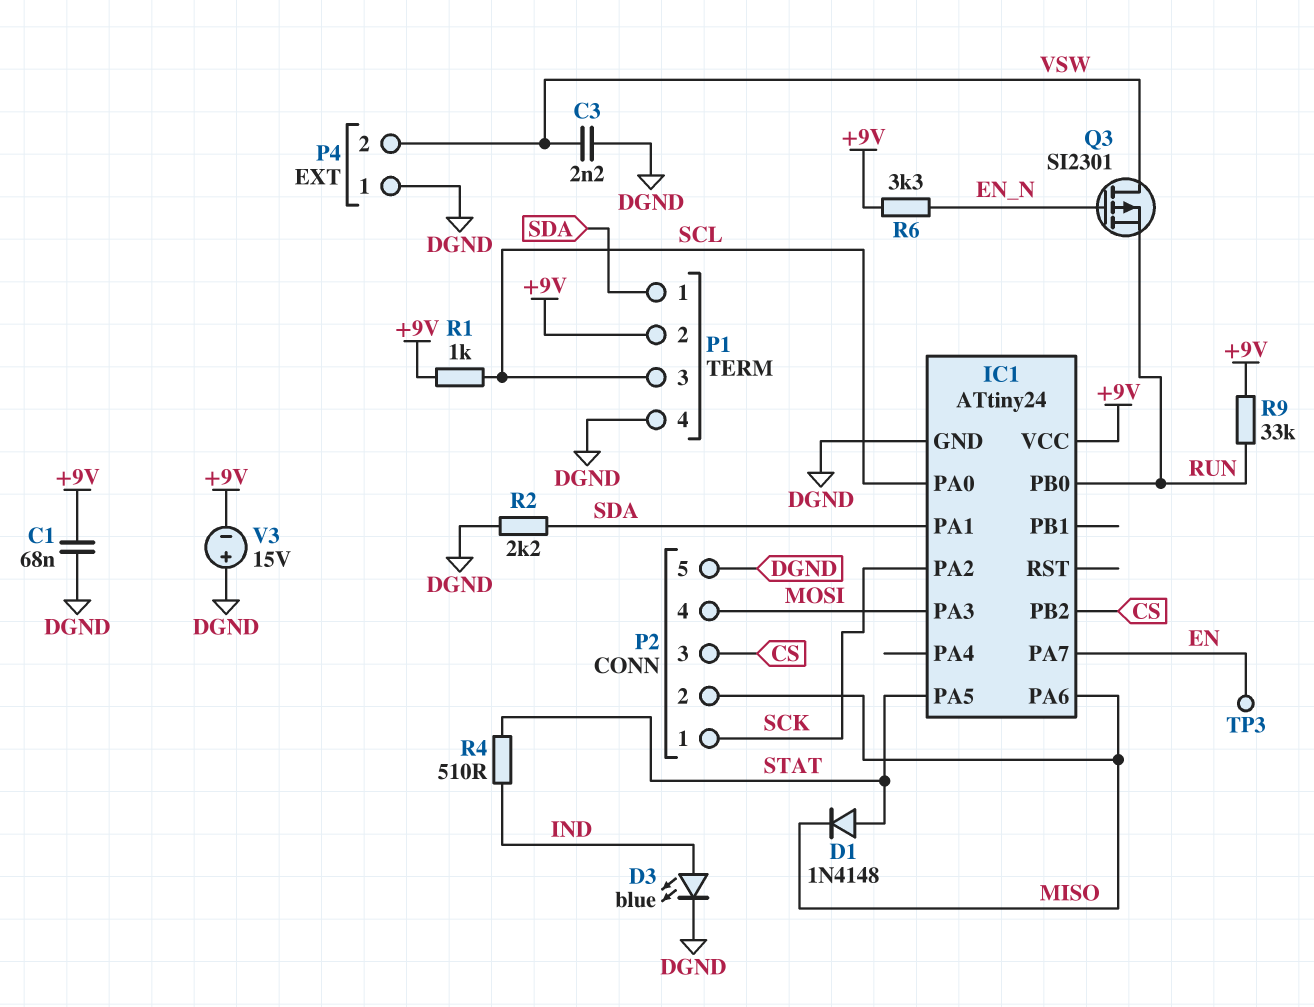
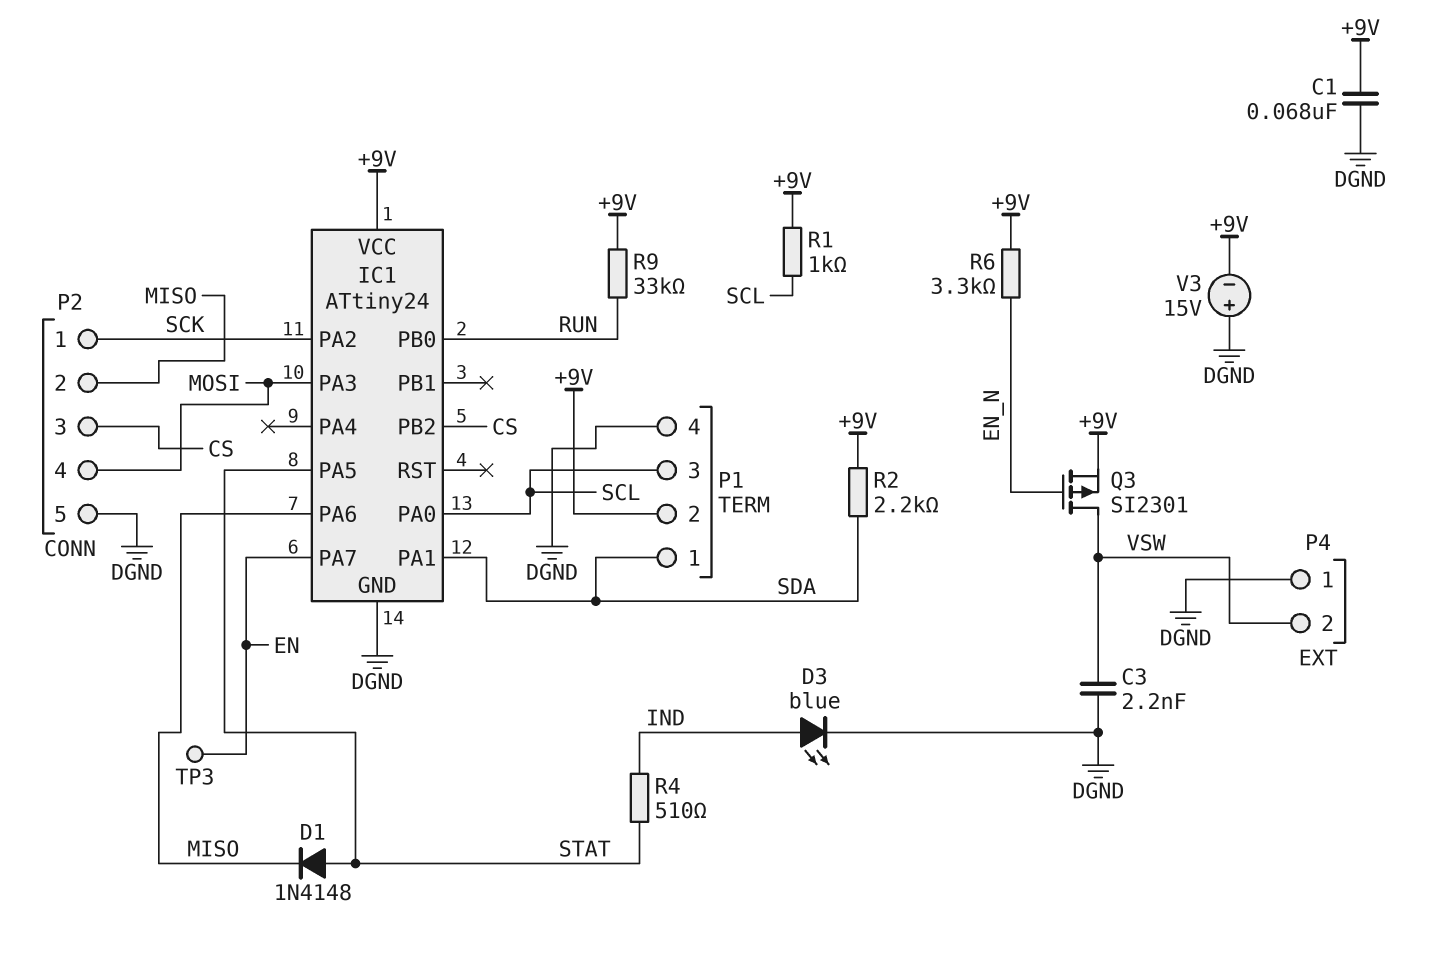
Q3: PMOS SI2301 (G EN_N, D VSW, S RUN) -> PMOS SI2301 (G EN_N, D VSW, S +9V)
R2: 2.2k (DGND, SDA) -> 2.2k (+9V, SDA)

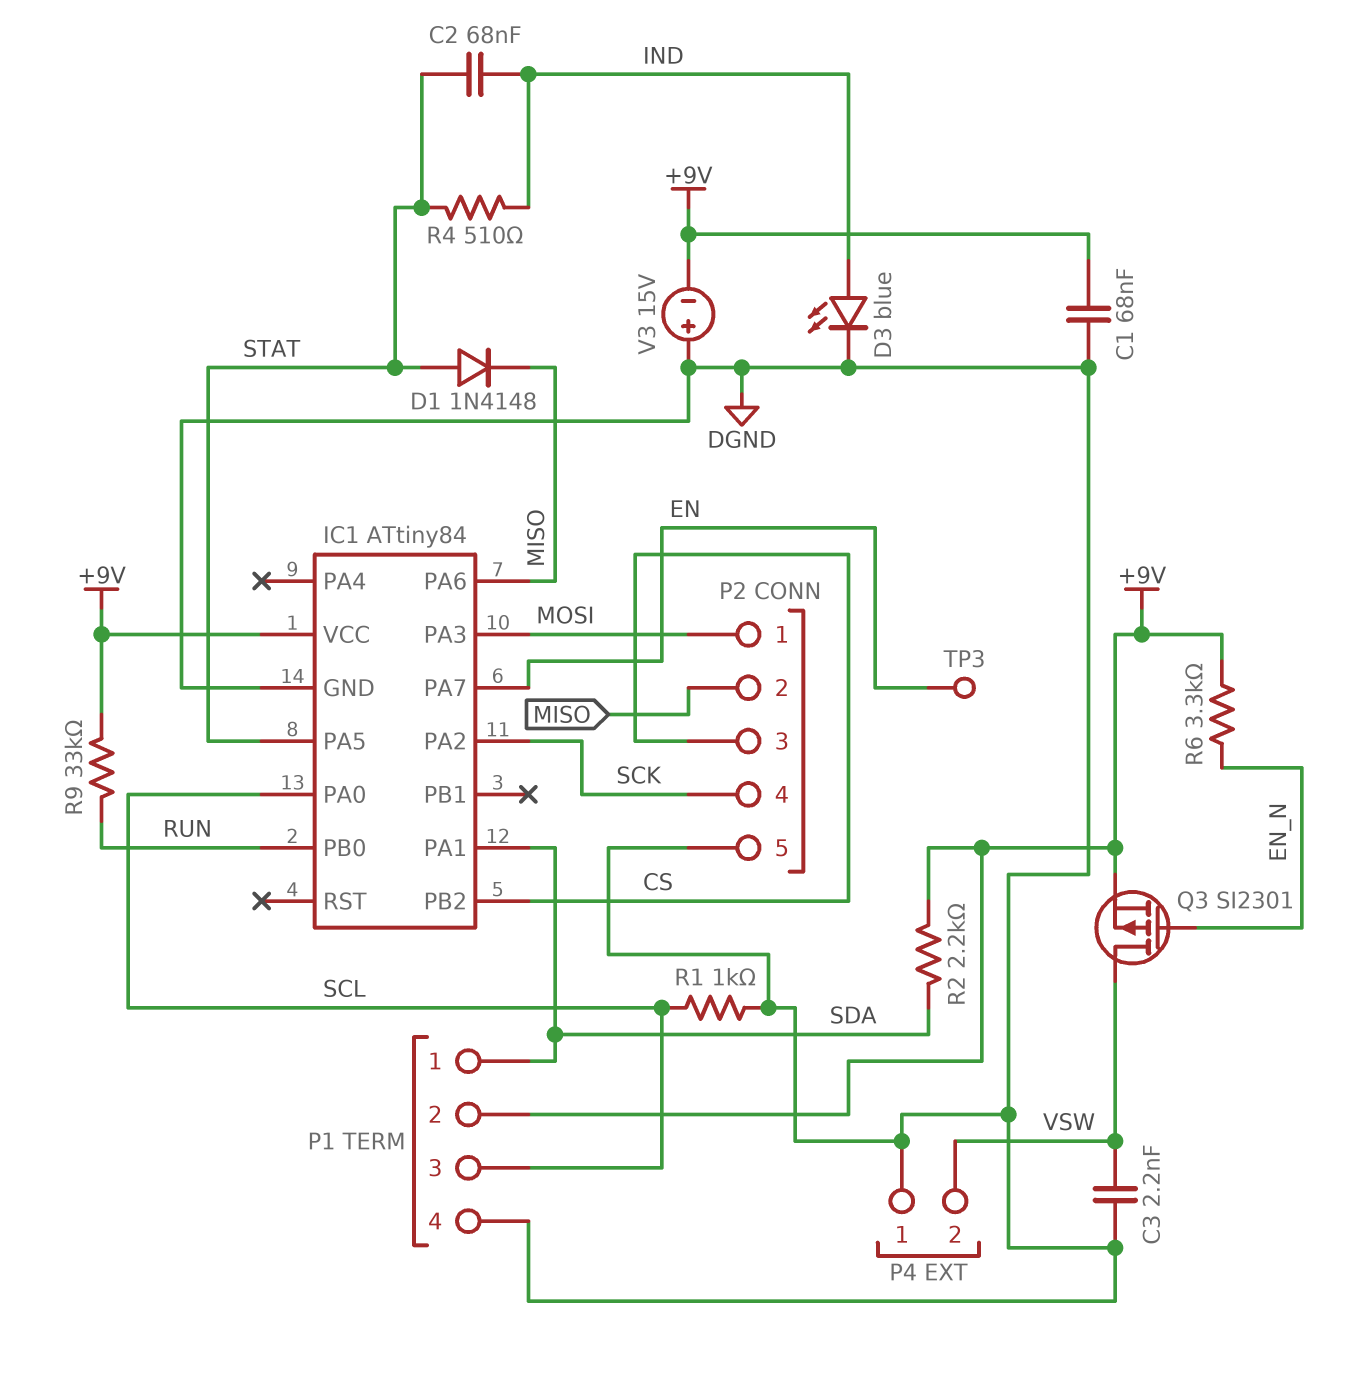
C2: none -> 68nF (IND, STAT)
IC1: ATtiny24 -> ATtiny84
P2 pin 1: SCK -> MOSI
P2 pin 4: MOSI -> SCK
R1: 1k (+9V, SCL) -> 1k (DGND, SCL)

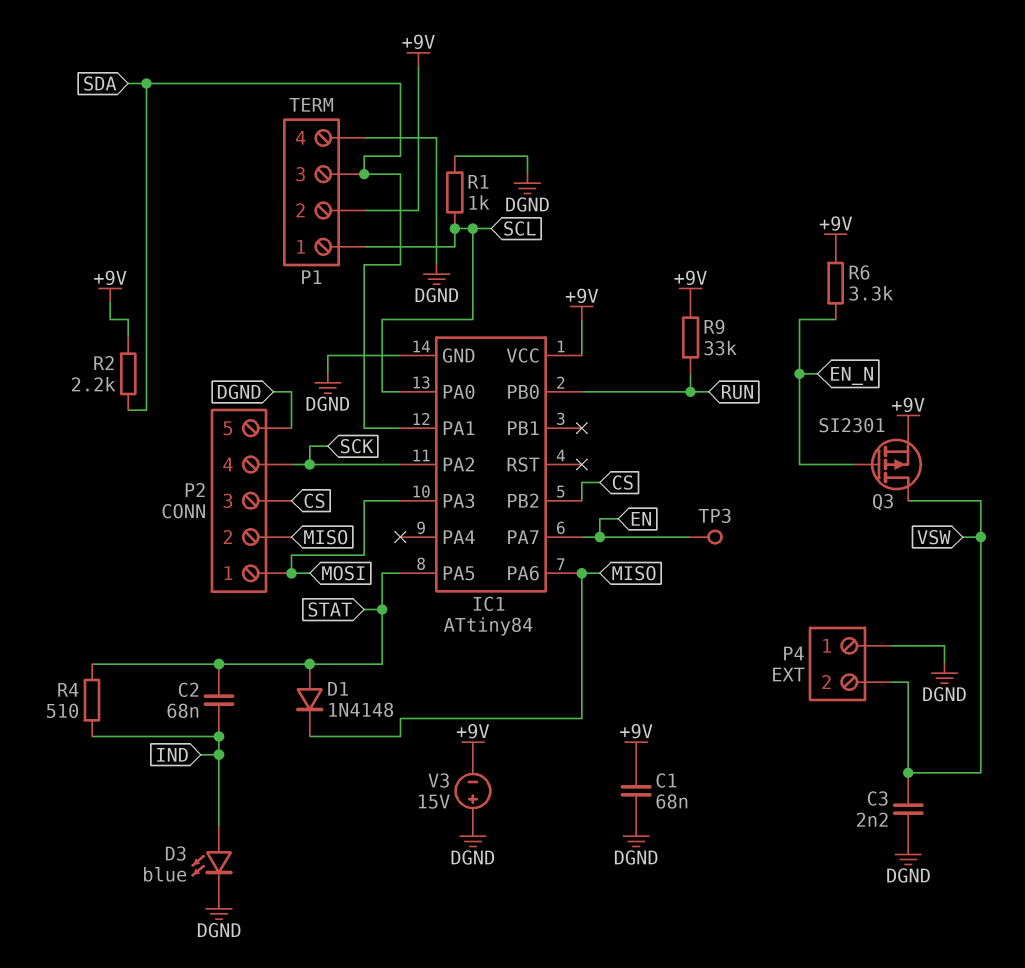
P1 pin 1: SDA -> SCL
P1 pin 3: SCL -> SDA

